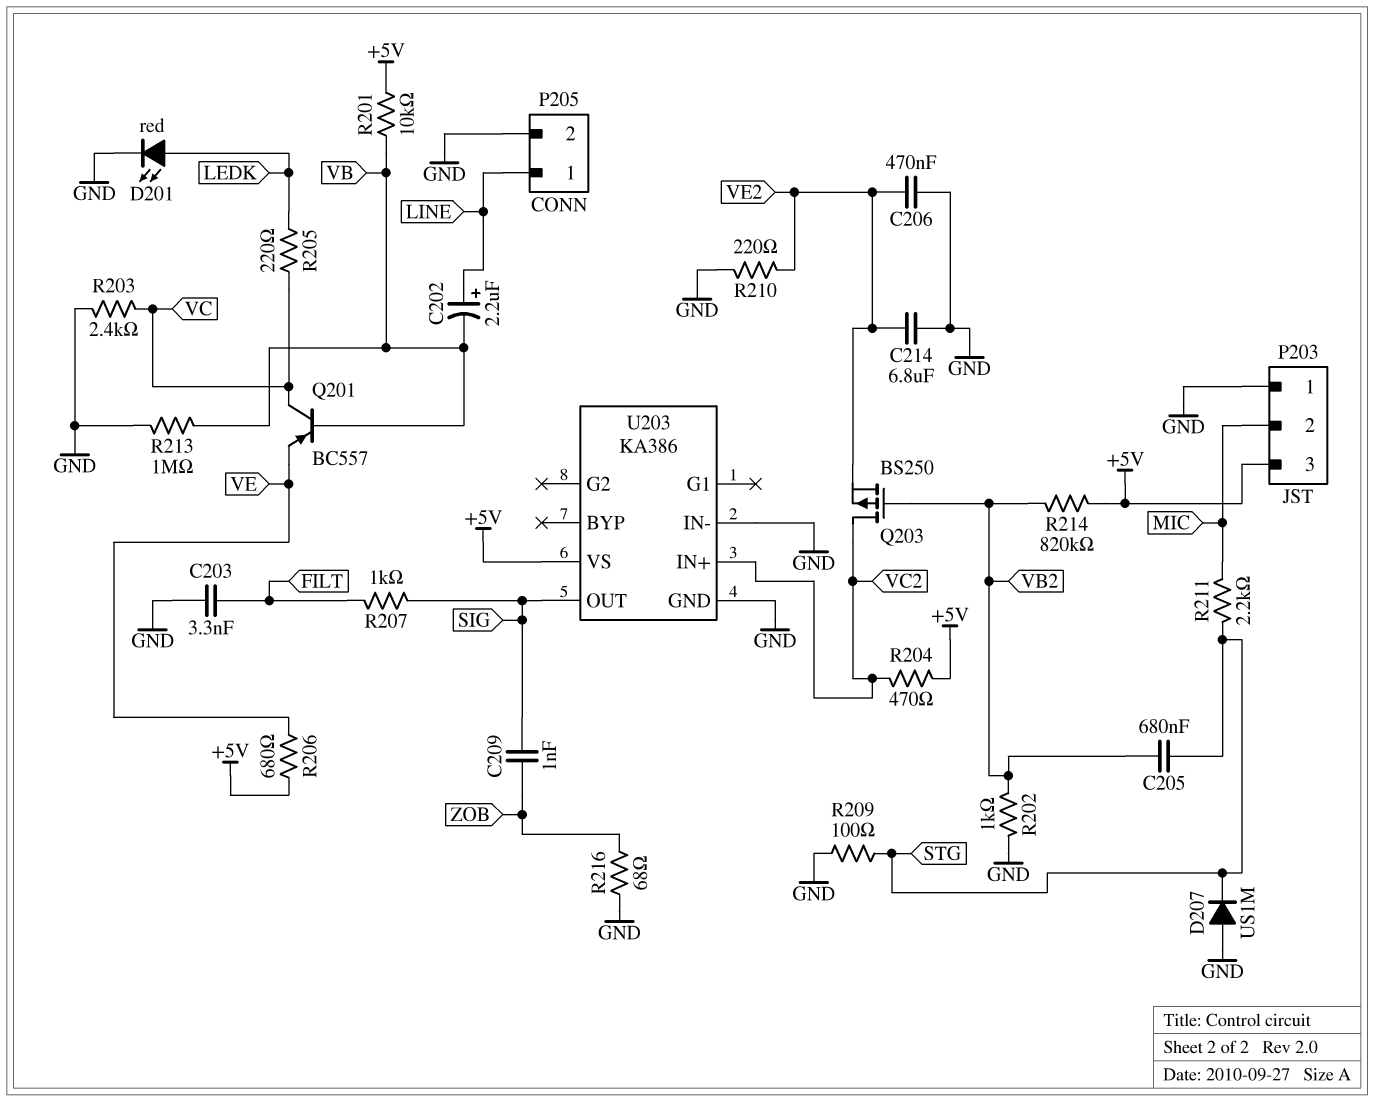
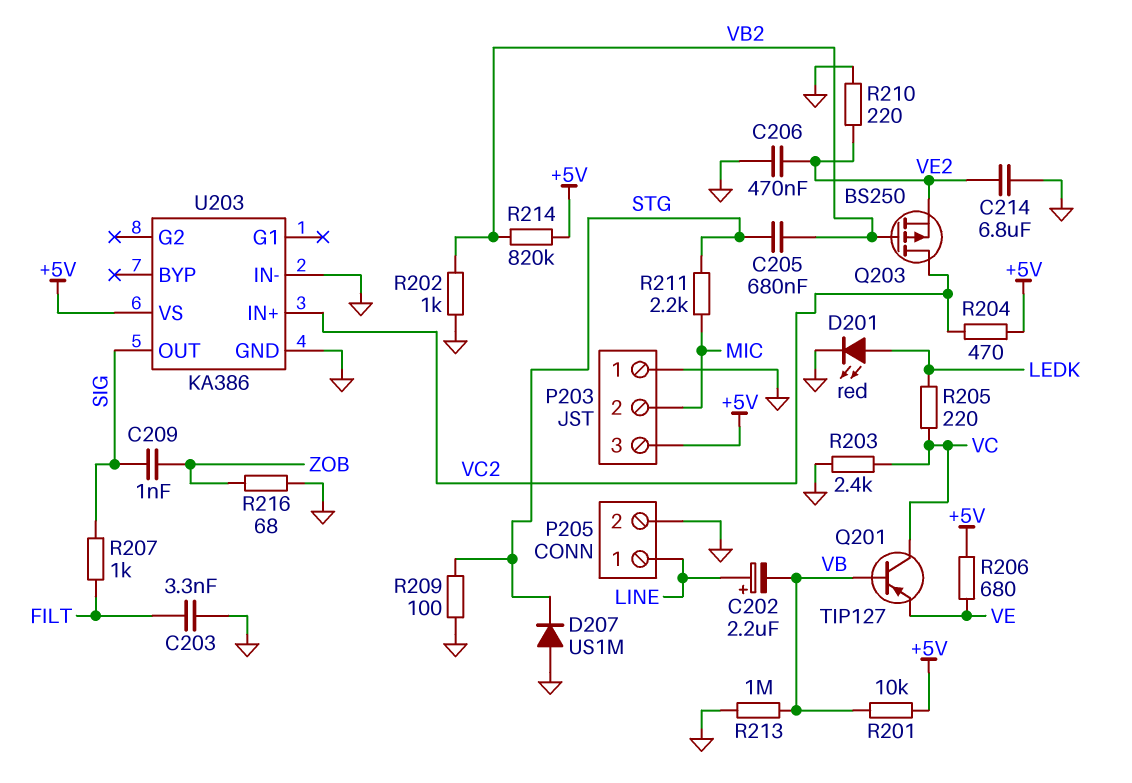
Q201: PNP BC557 (B VB, C VC, E VE) -> PNP TIP127 (B VB, C VC, E VE)

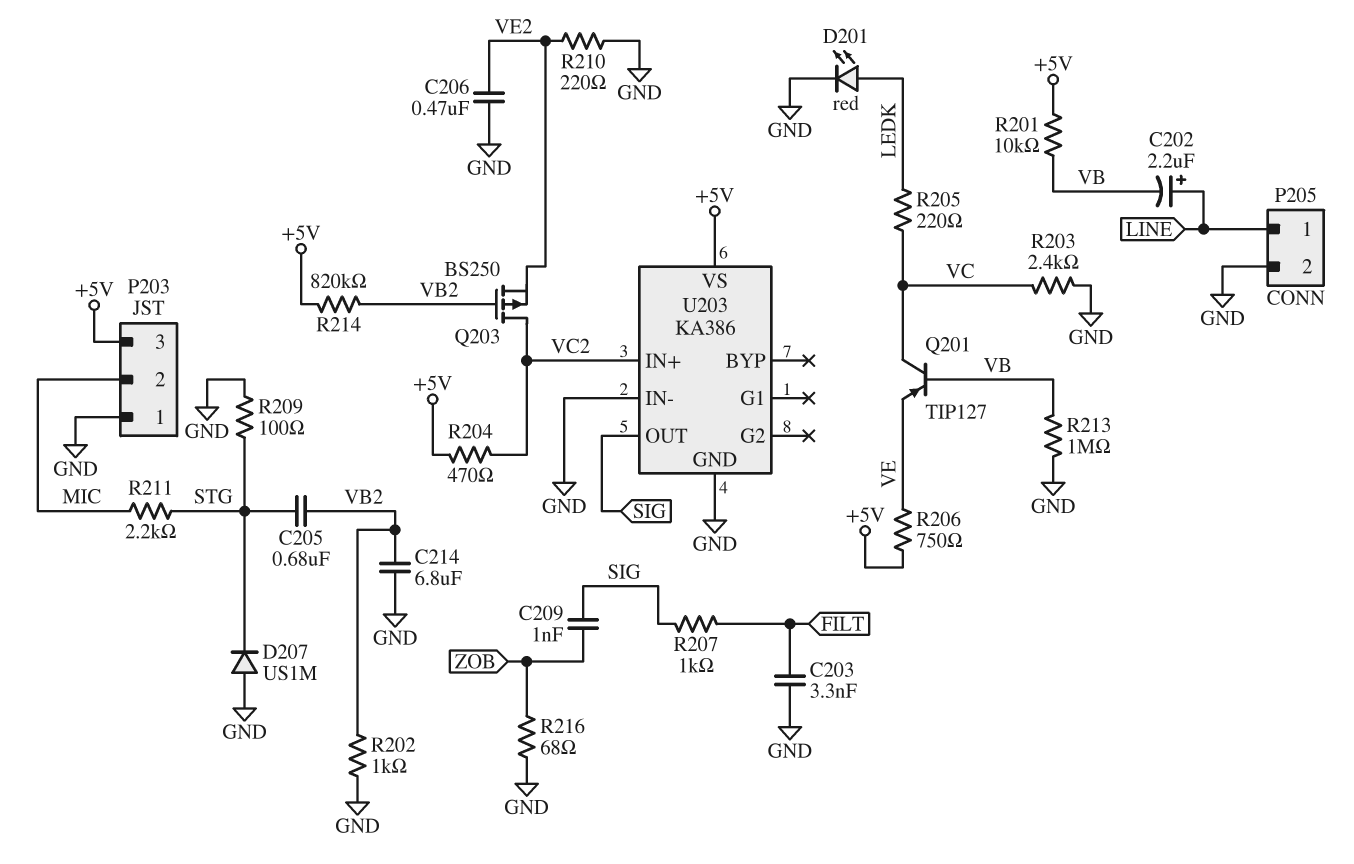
C214: 6.8uF (GND, VE2) -> 6.8uF (GND, VB2)
R206: 680 (+5V, VE) -> 750 (+5V, VE)

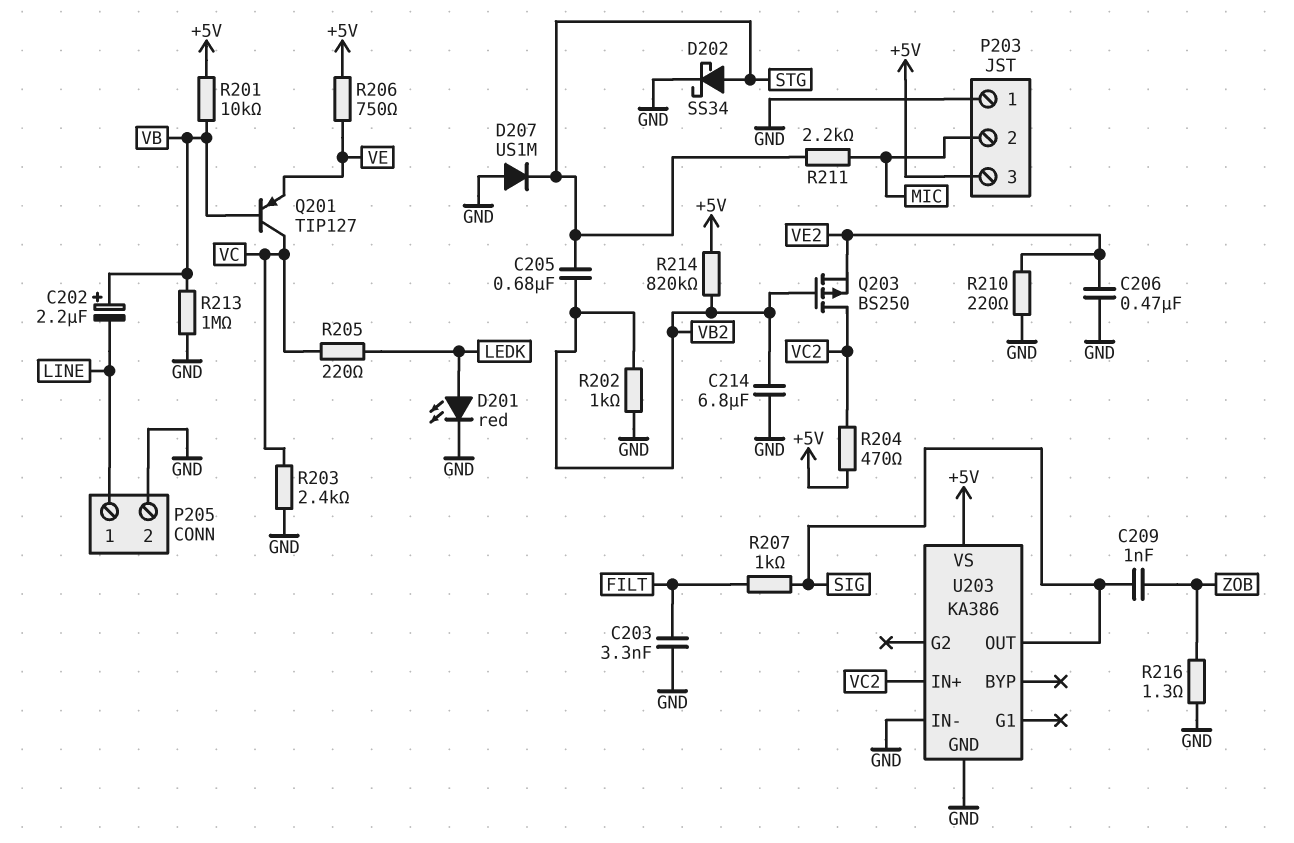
C202: 2.2uF (plus LINE, minus VB) -> 2.2uF (plus VB, minus LINE)
D202: none -> schottky SS34 (A STG, K GND)
R209: 100 (GND, STG) -> none
R216: 68 (GND, ZOB) -> 1.3 (GND, ZOB)

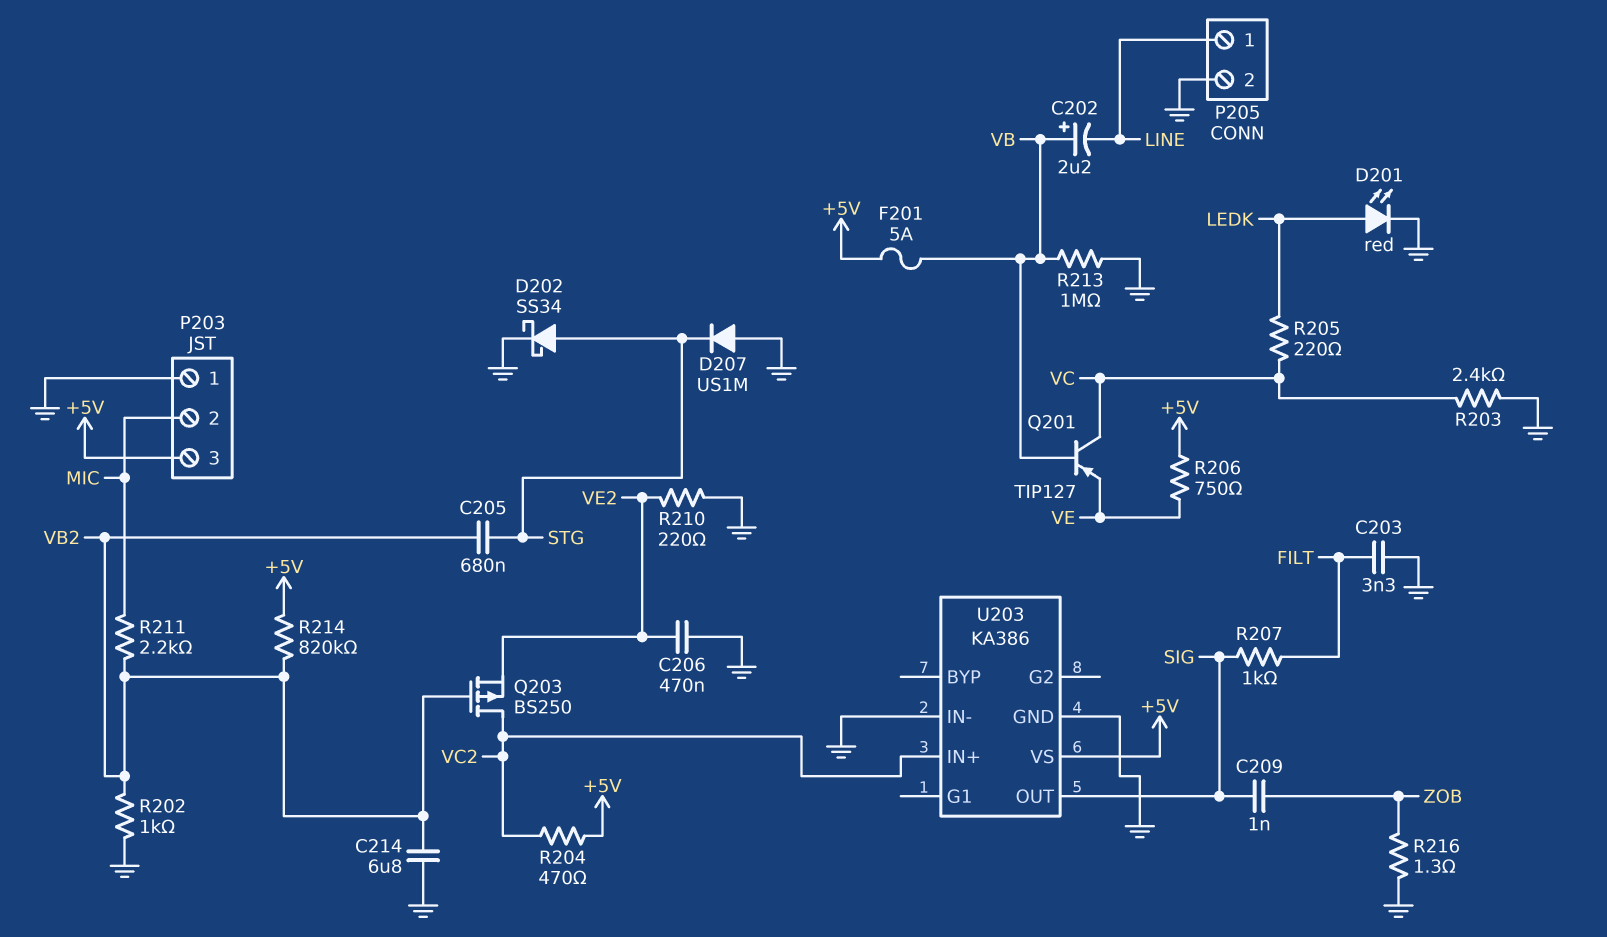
F201: none -> 5A (+5V, VB)
R201: 10k (+5V, VB) -> none
R211: 2.2k (MIC, STG) -> 2.2k (MIC, VB2)

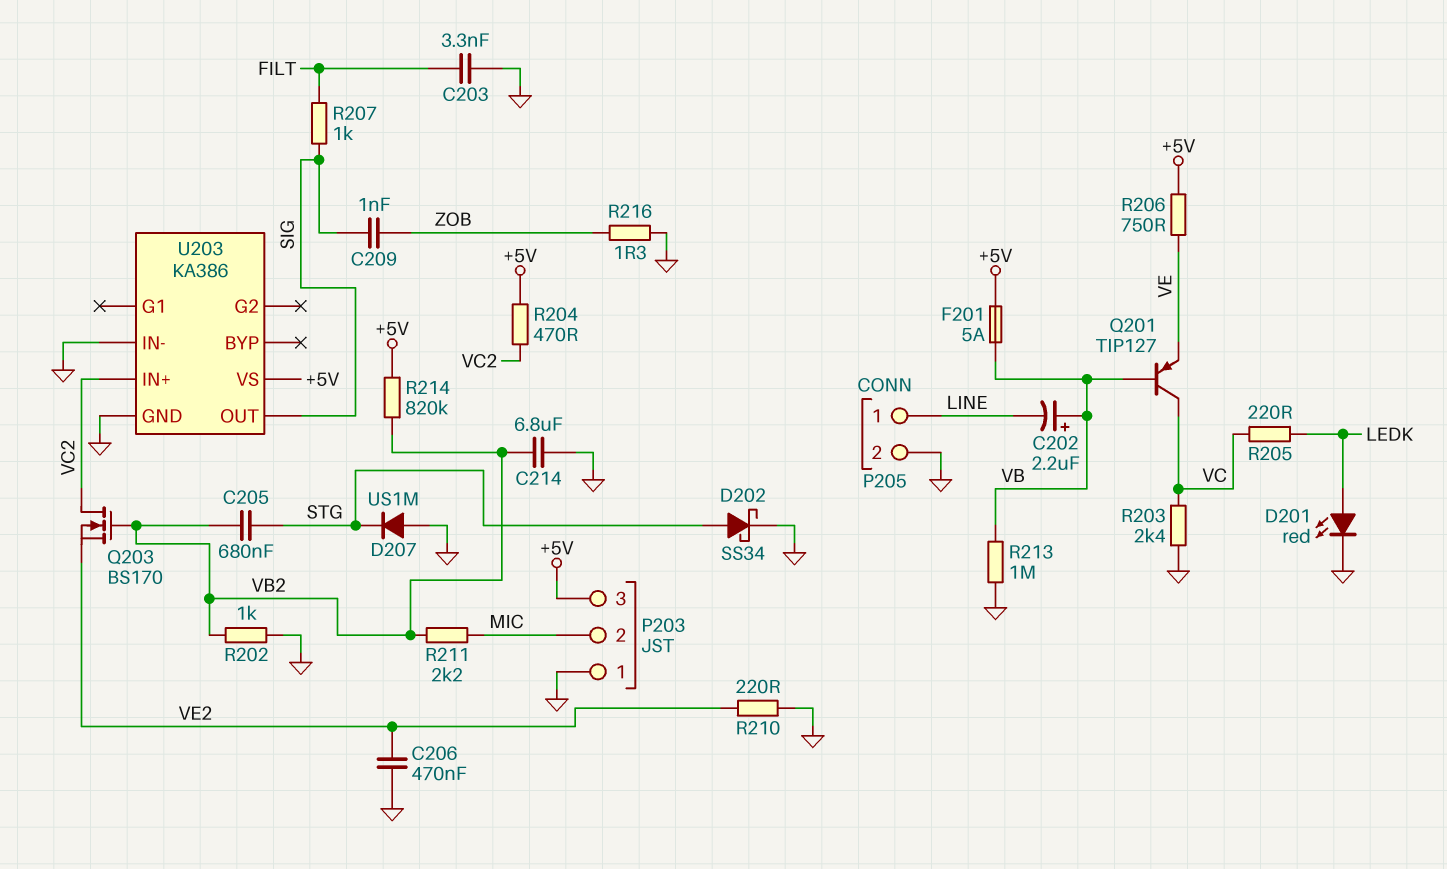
Q203: PMOS BS250 (G VB2, D VC2, S VE2) -> NMOS BS170 (G VB2, D VC2, S VE2)

